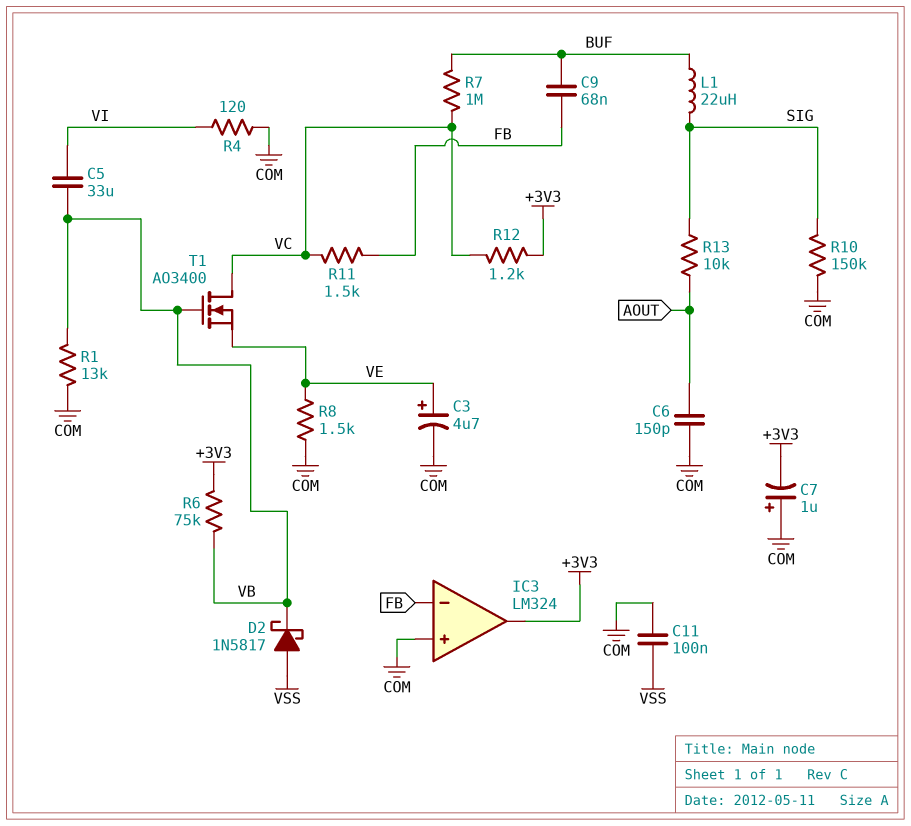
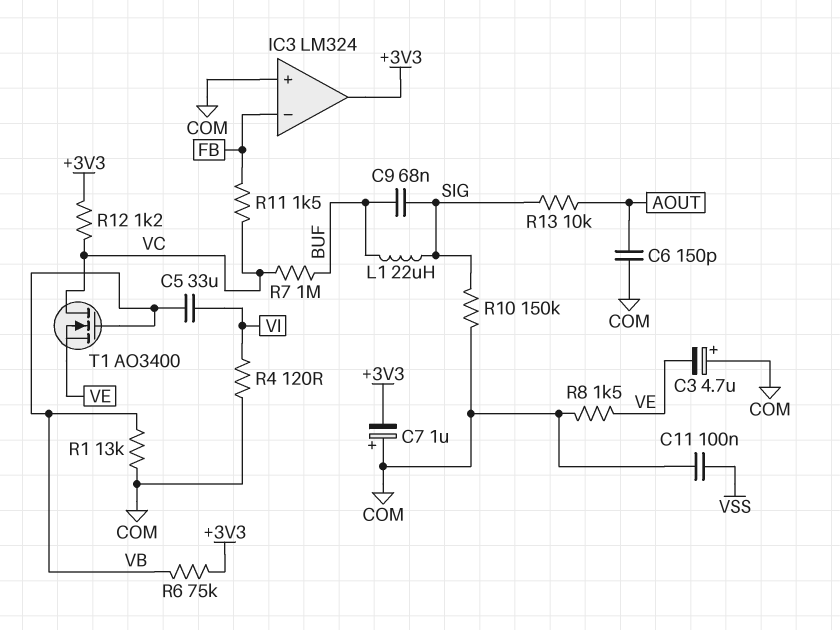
C3: 4.7uF (plus VE, minus COM) -> 4.7uF (plus COM, minus VE)
C9: 68nF (BUF, FB) -> 68nF (BUF, SIG)
D2: schottky 1N5817 (A VSS, K VB) -> none

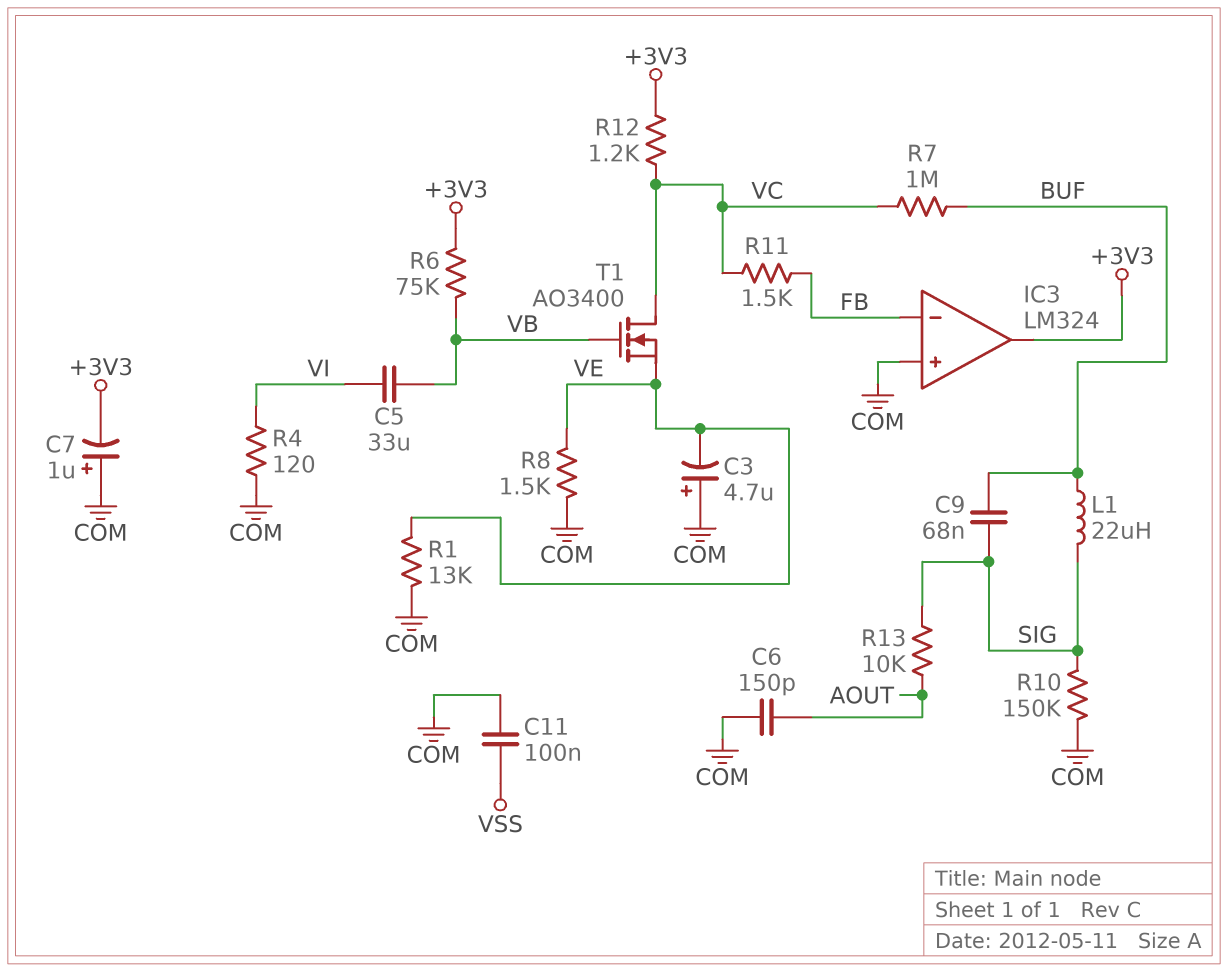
R1: 13k (COM, VB) -> 13k (COM, VE)

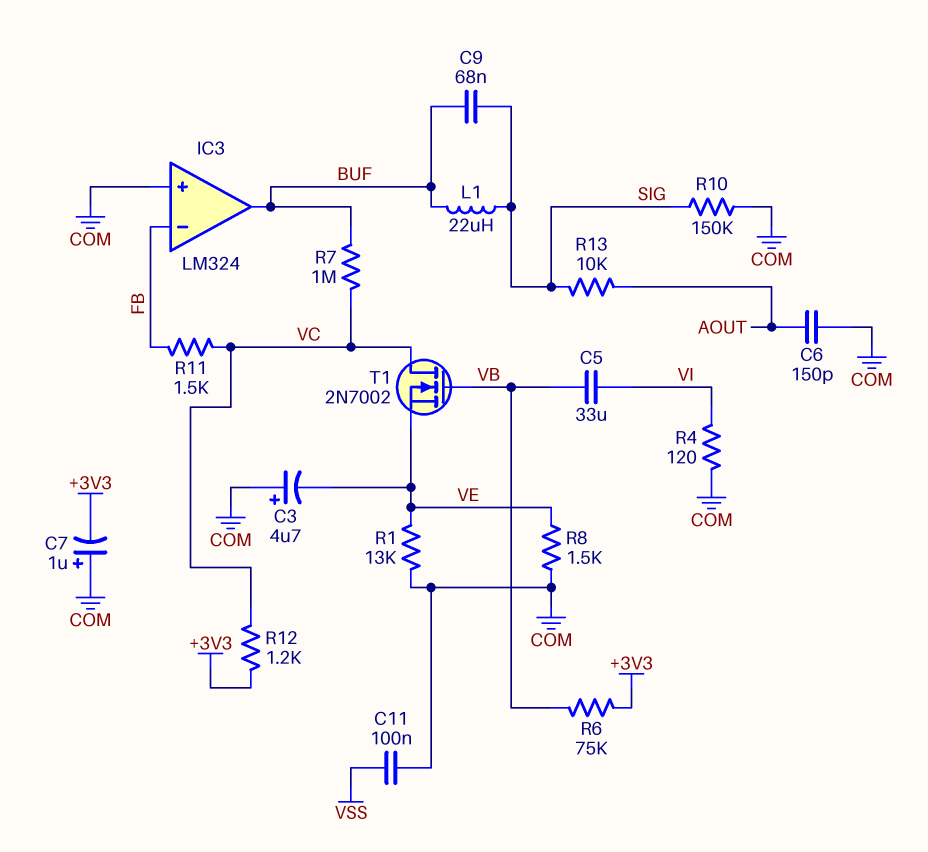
IC3 pin out: +3V3 -> BUF
T1: NMOS AO3400 (G VB, D VC, S VE) -> NMOS 2N7002 (G VB, D VC, S VE)

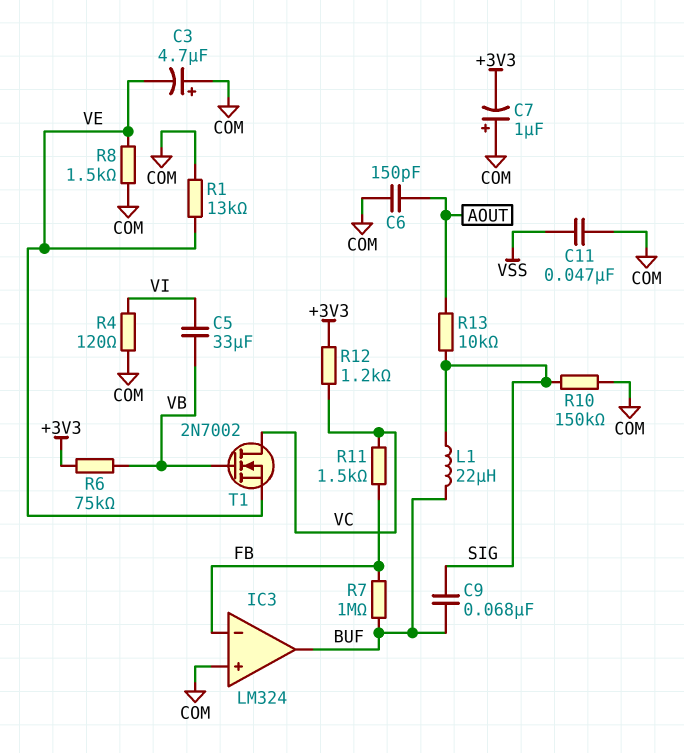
C11: 100nF (COM, VSS) -> 47nF (COM, VSS)
R7: 1M (BUF, VC) -> 1M (BUF, FB)

